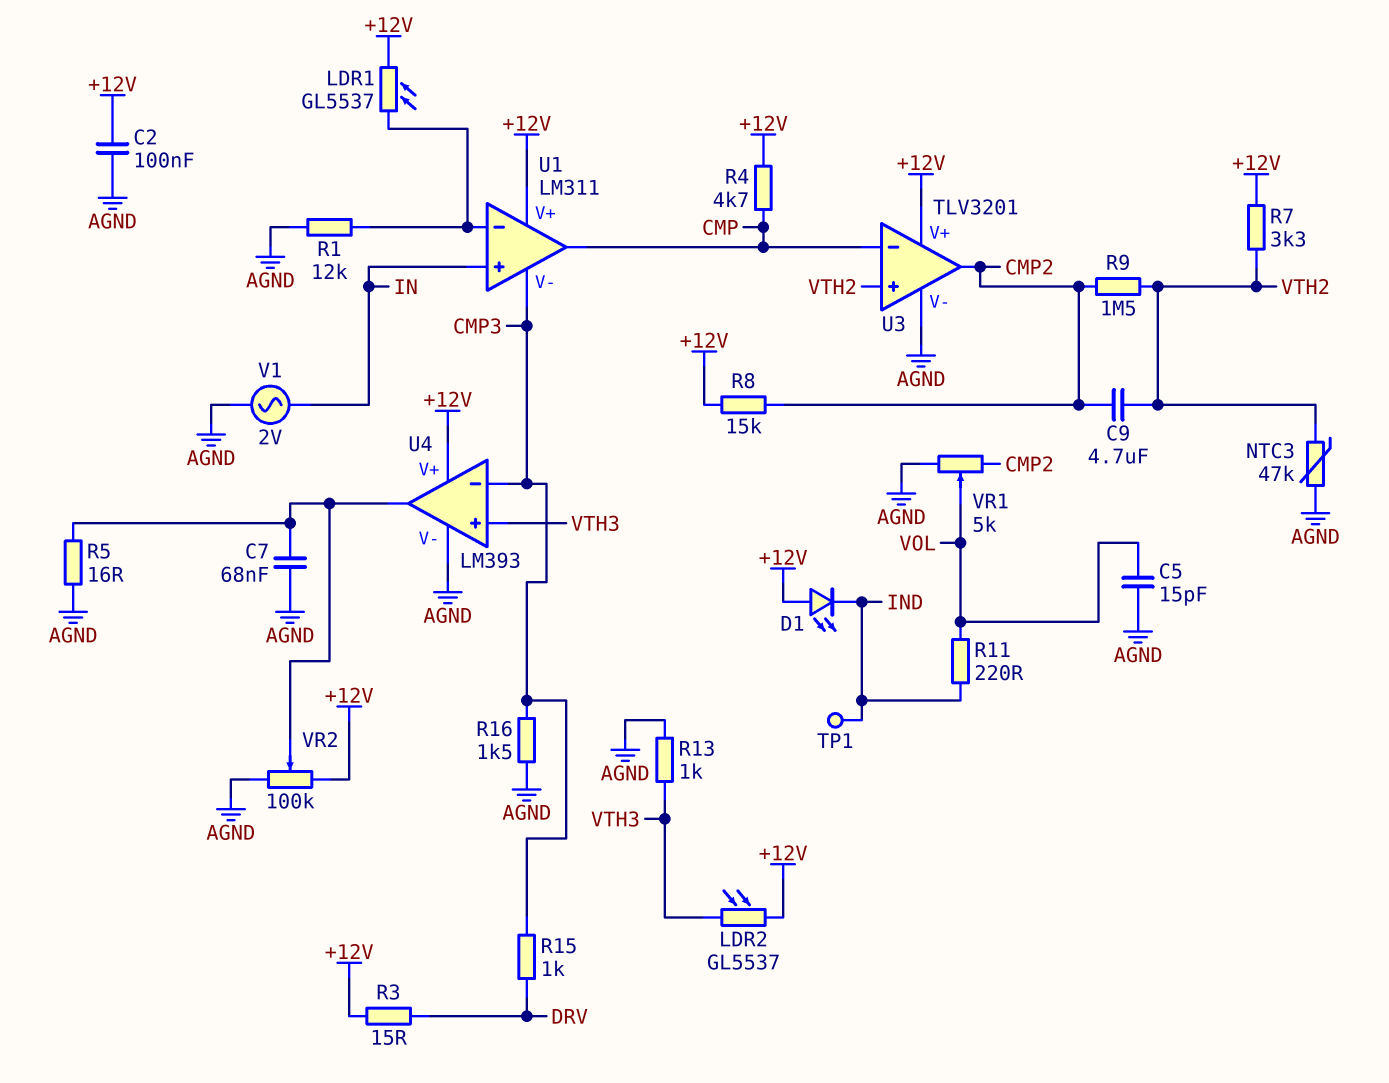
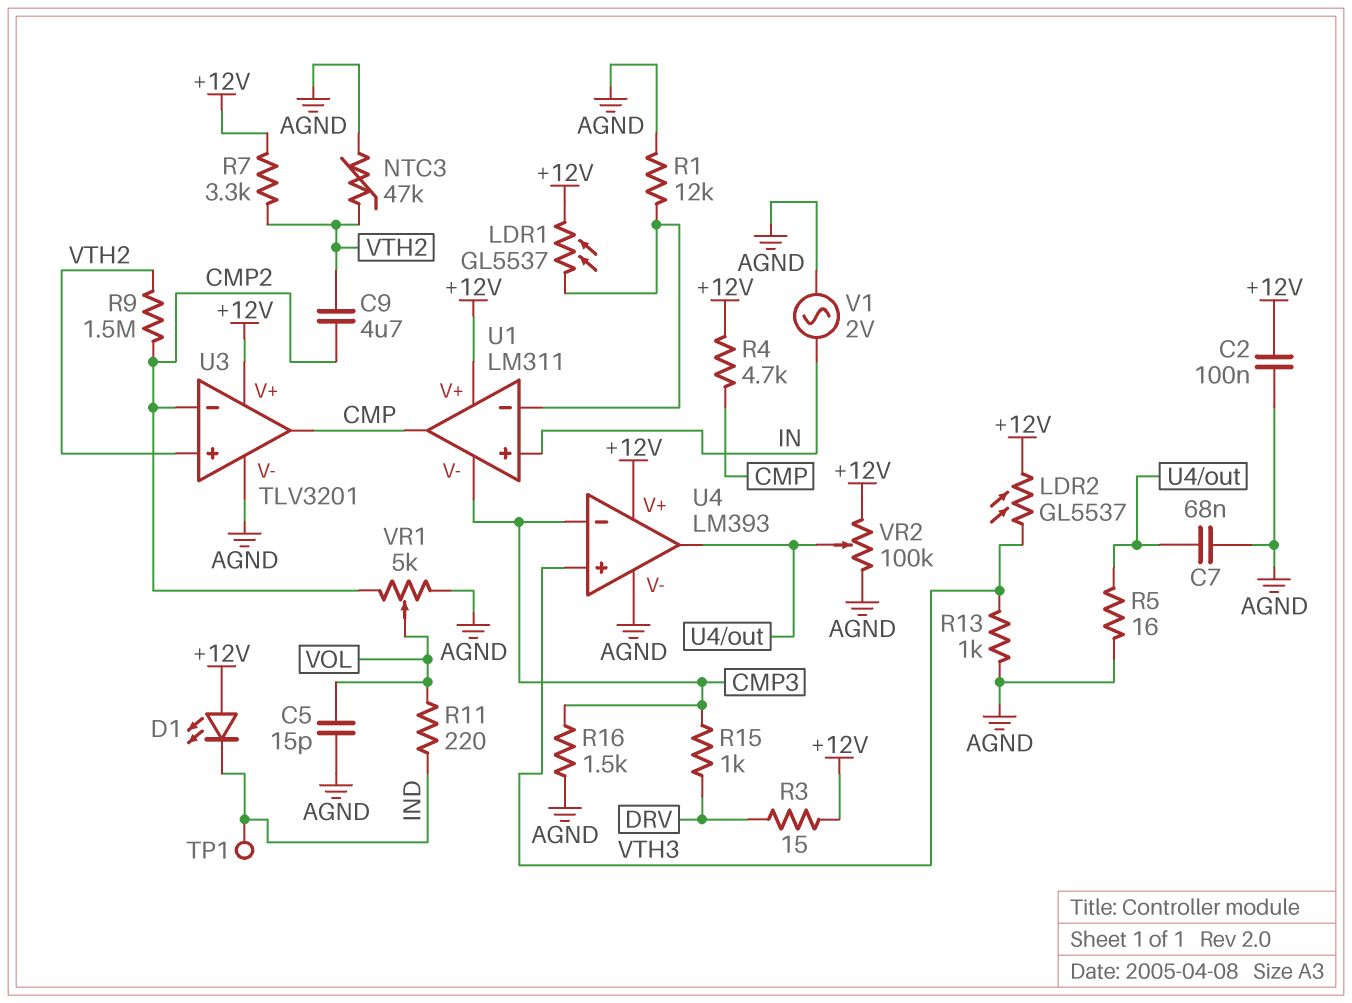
R8: 15k (+12V, CMP2) -> none
U3 pin in-: CMP -> CMP2
U3 pin out: CMP2 -> CMP

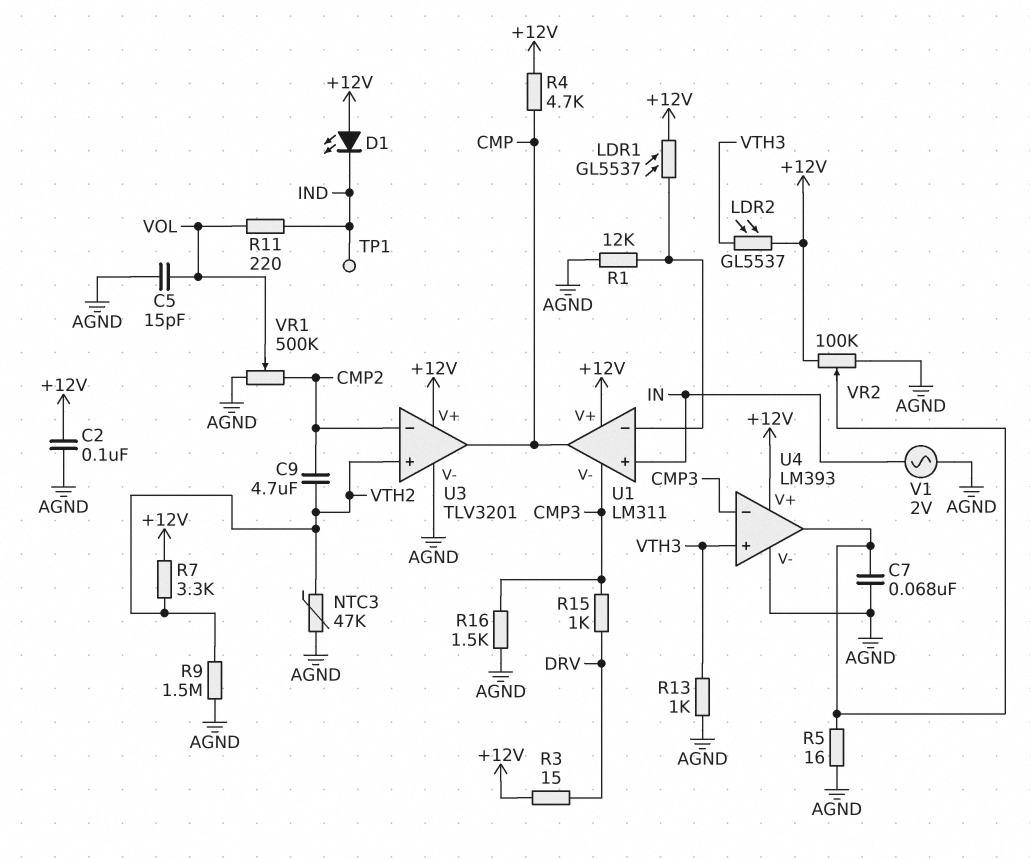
R9: 1.5M (CMP2, VTH2) -> 1.5M (AGND, VTH2)
VR1: 5k (AGND, CMP2, wiper VOL) -> 500k (AGND, CMP2, wiper VOL)

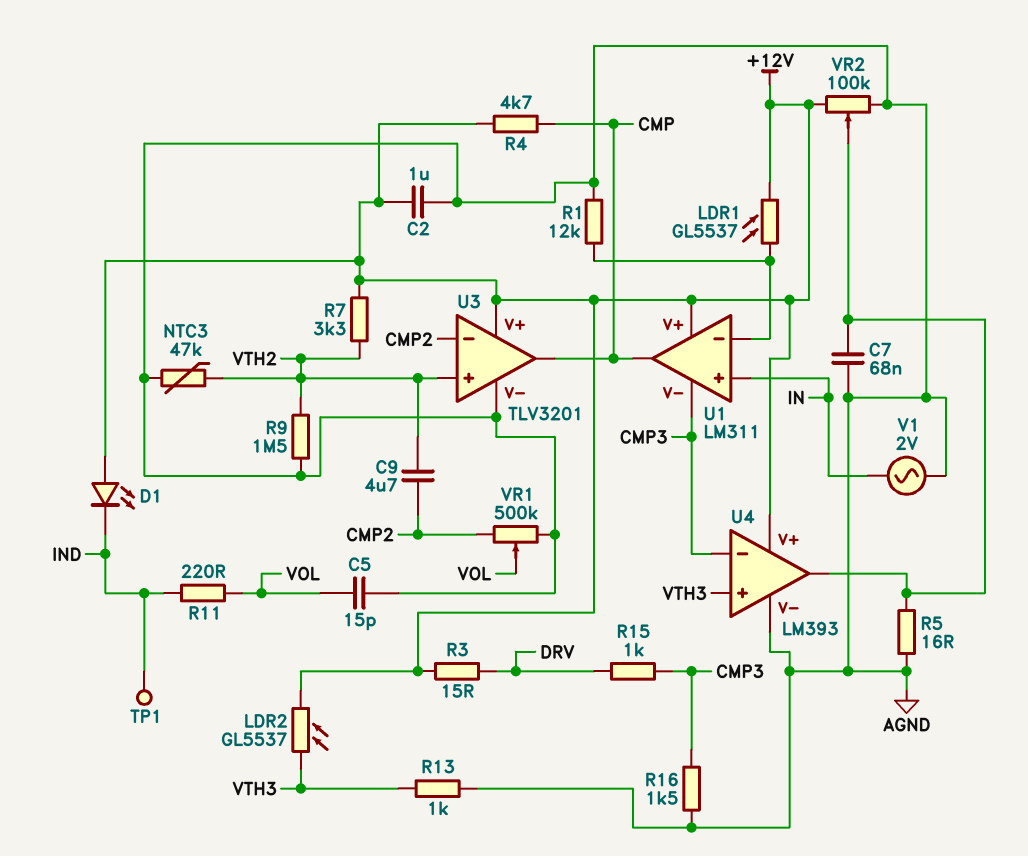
C2: 100nF (+12V, AGND) -> 1uF (+12V, AGND)

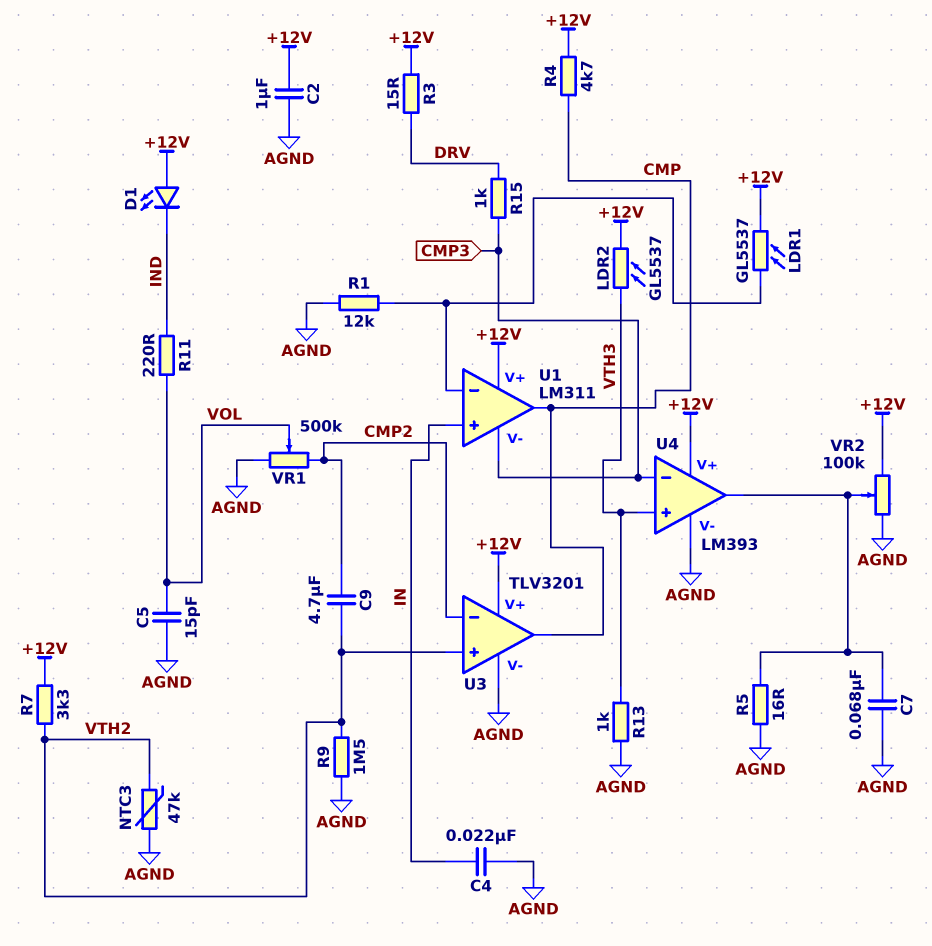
C4: none -> 22nF (AGND, IN)
R16: 1.5k (AGND, CMP3) -> none
TP1: test point (IND) -> none
V1: AC 2V (AGND, IN) -> none

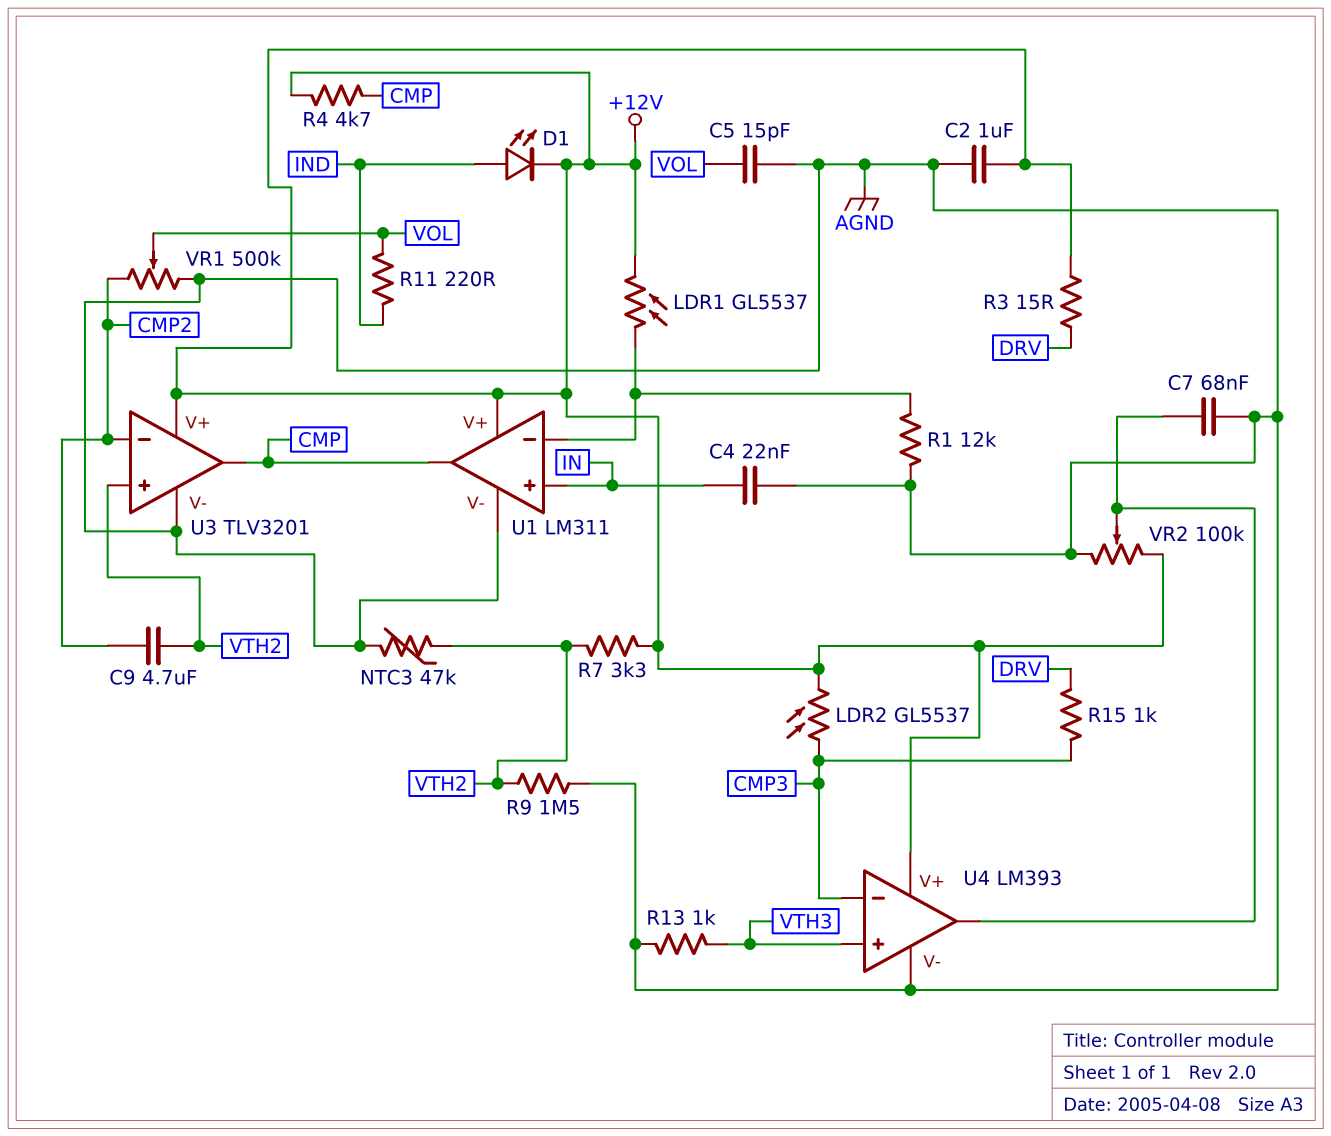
D1: LED (A +12V, K IND) -> LED (A IND, K +12V)
LDR2: GL5537 (+12V, VTH3) -> GL5537 (+12V, CMP3)
R5: 16 (AGND, U4/out) -> none
U1 pin V-: CMP3 -> AGND

